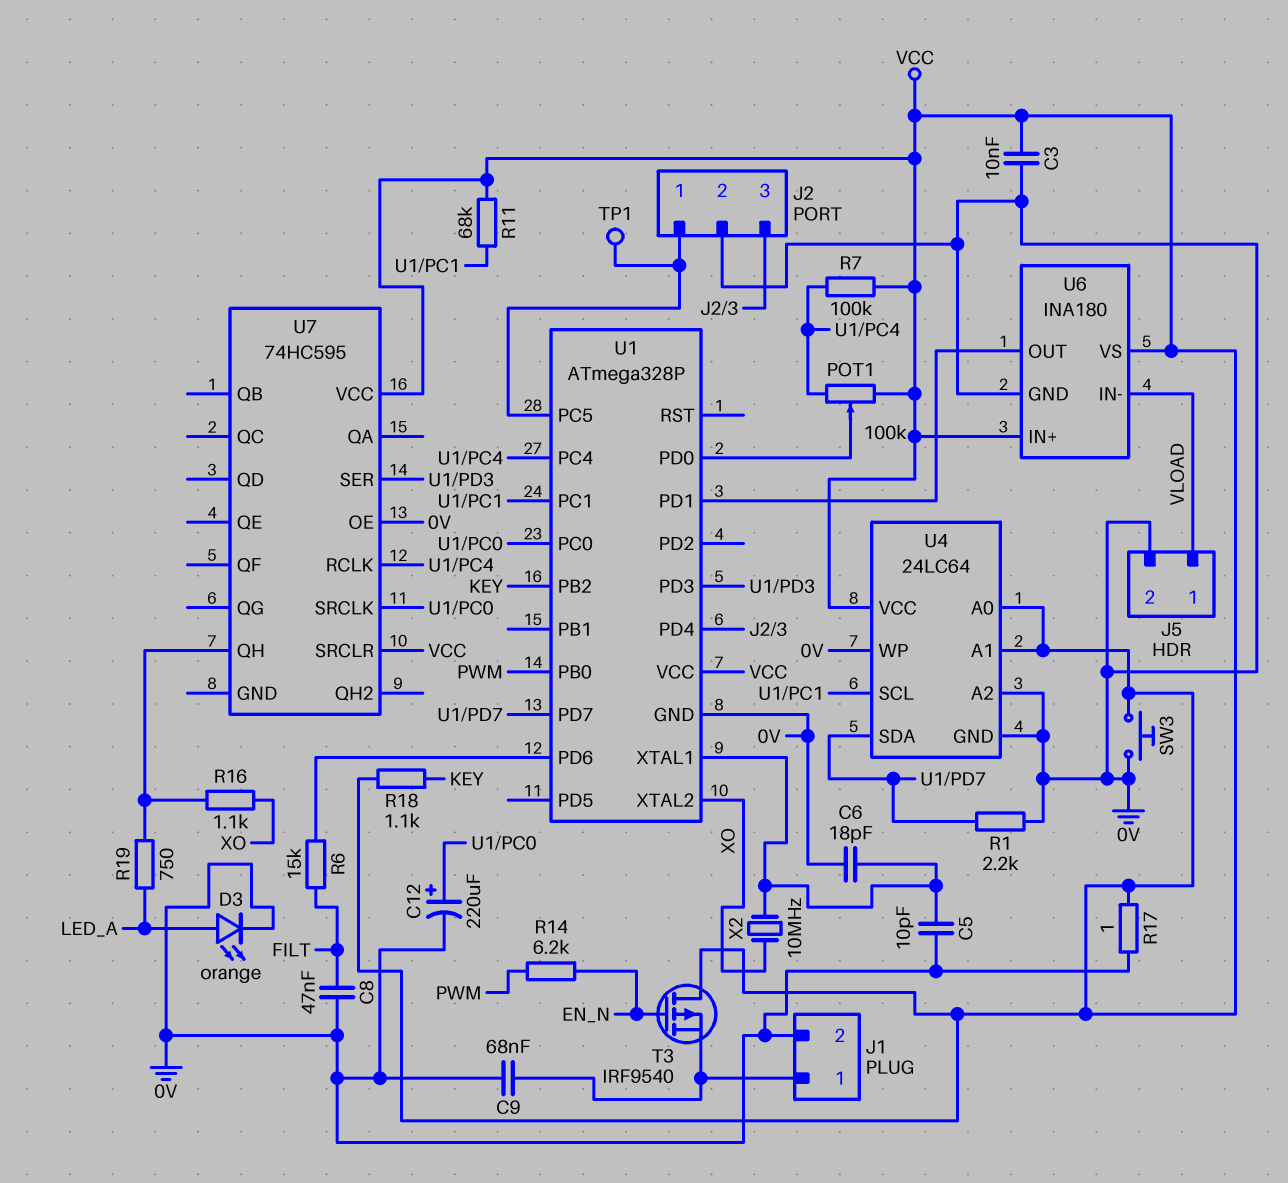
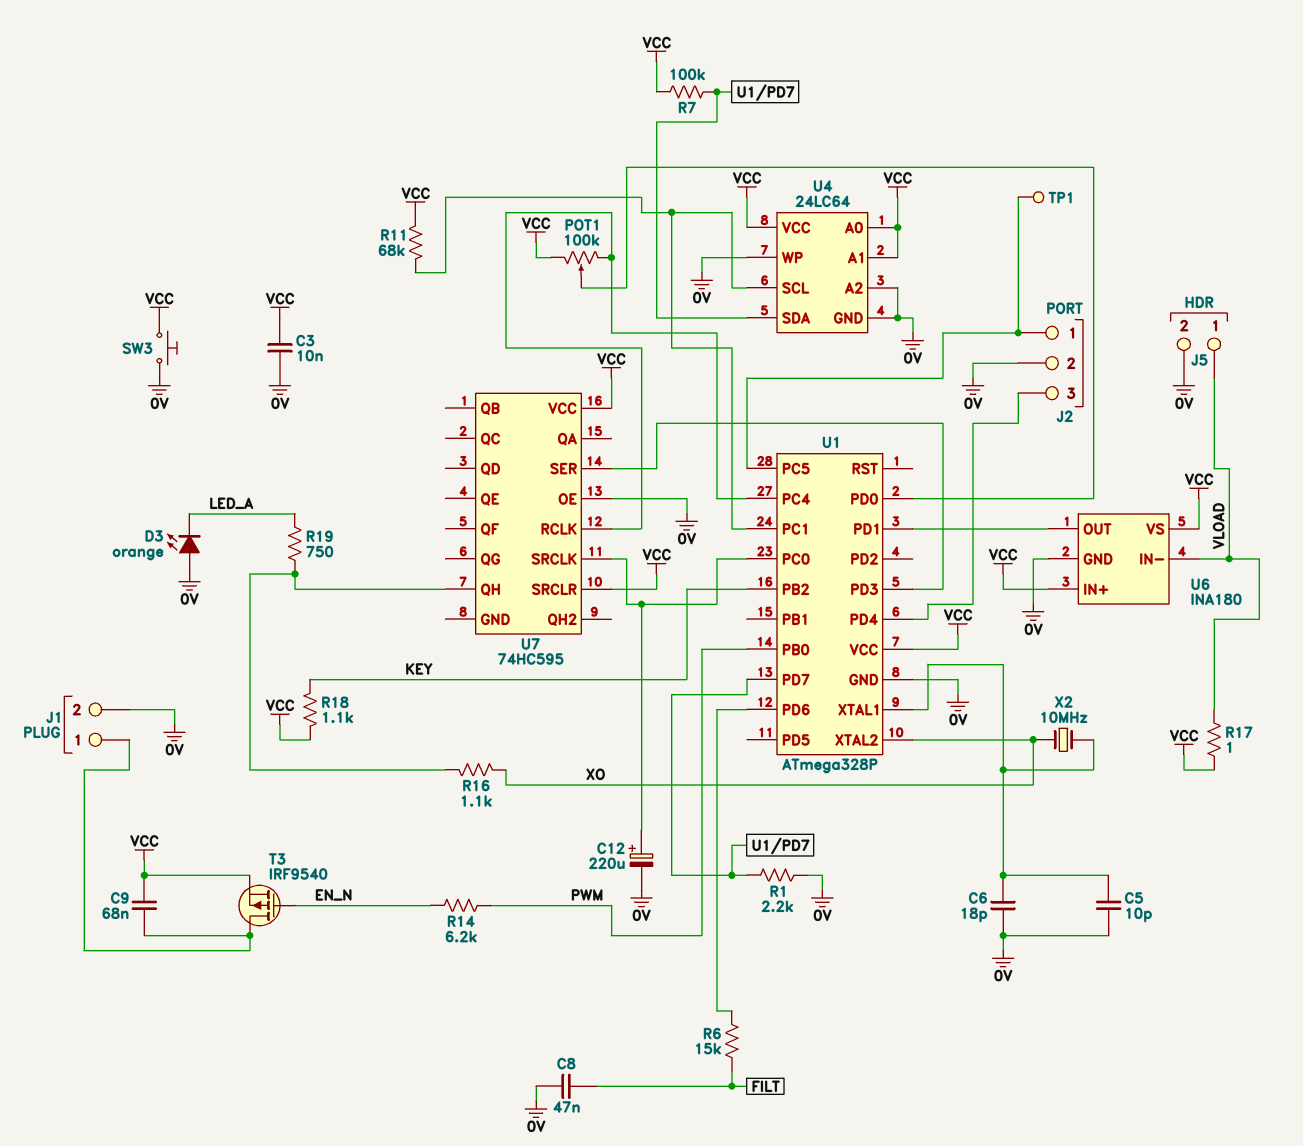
C9: 68nF (0V, J1/1) -> 68nF (J1/1, VCC)
D3: LED orange (A LED_A, K 0V) -> LED orange (A 0V, K LED_A)
R7: 100k (U1/PC4, VCC) -> 100k (U1/PD7, VCC)
R17: 1 (0V, VCC) -> 1 (VCC, VLOAD)
T3: PMOS IRF9540 (G EN_N, D VCC, S J1/1) -> PMOS IRF9540 (G EN_N, D J1/1, S VCC)

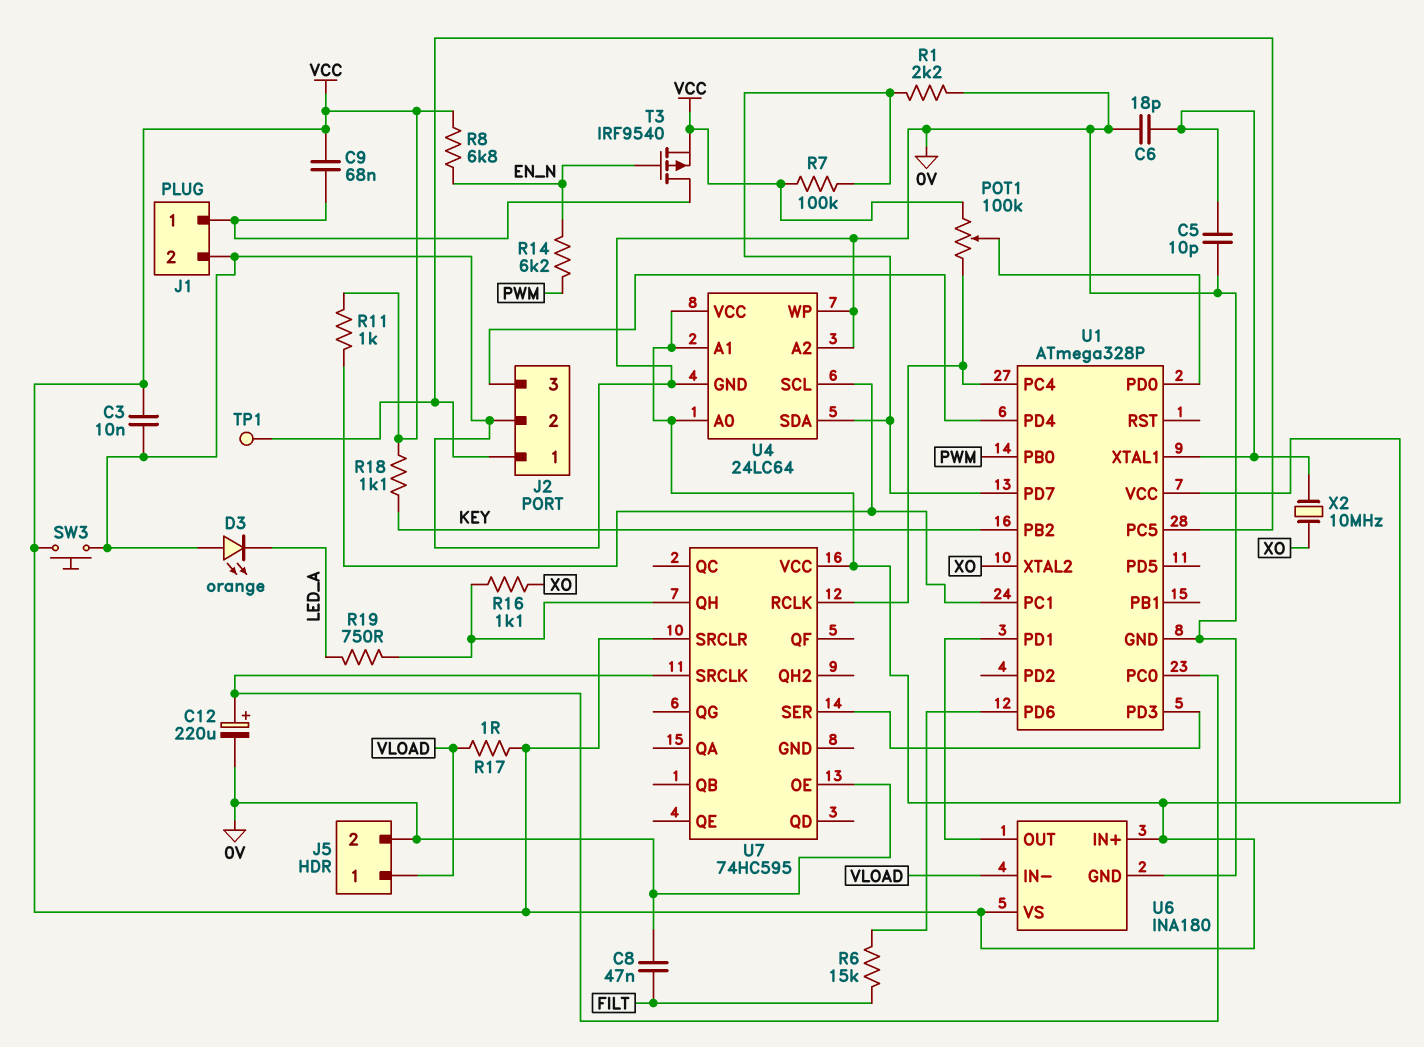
R8: none -> 6.8k (EN_N, VCC)
R11: 68k (U1/PC1, VCC) -> 1k (U1/PC1, VCC)

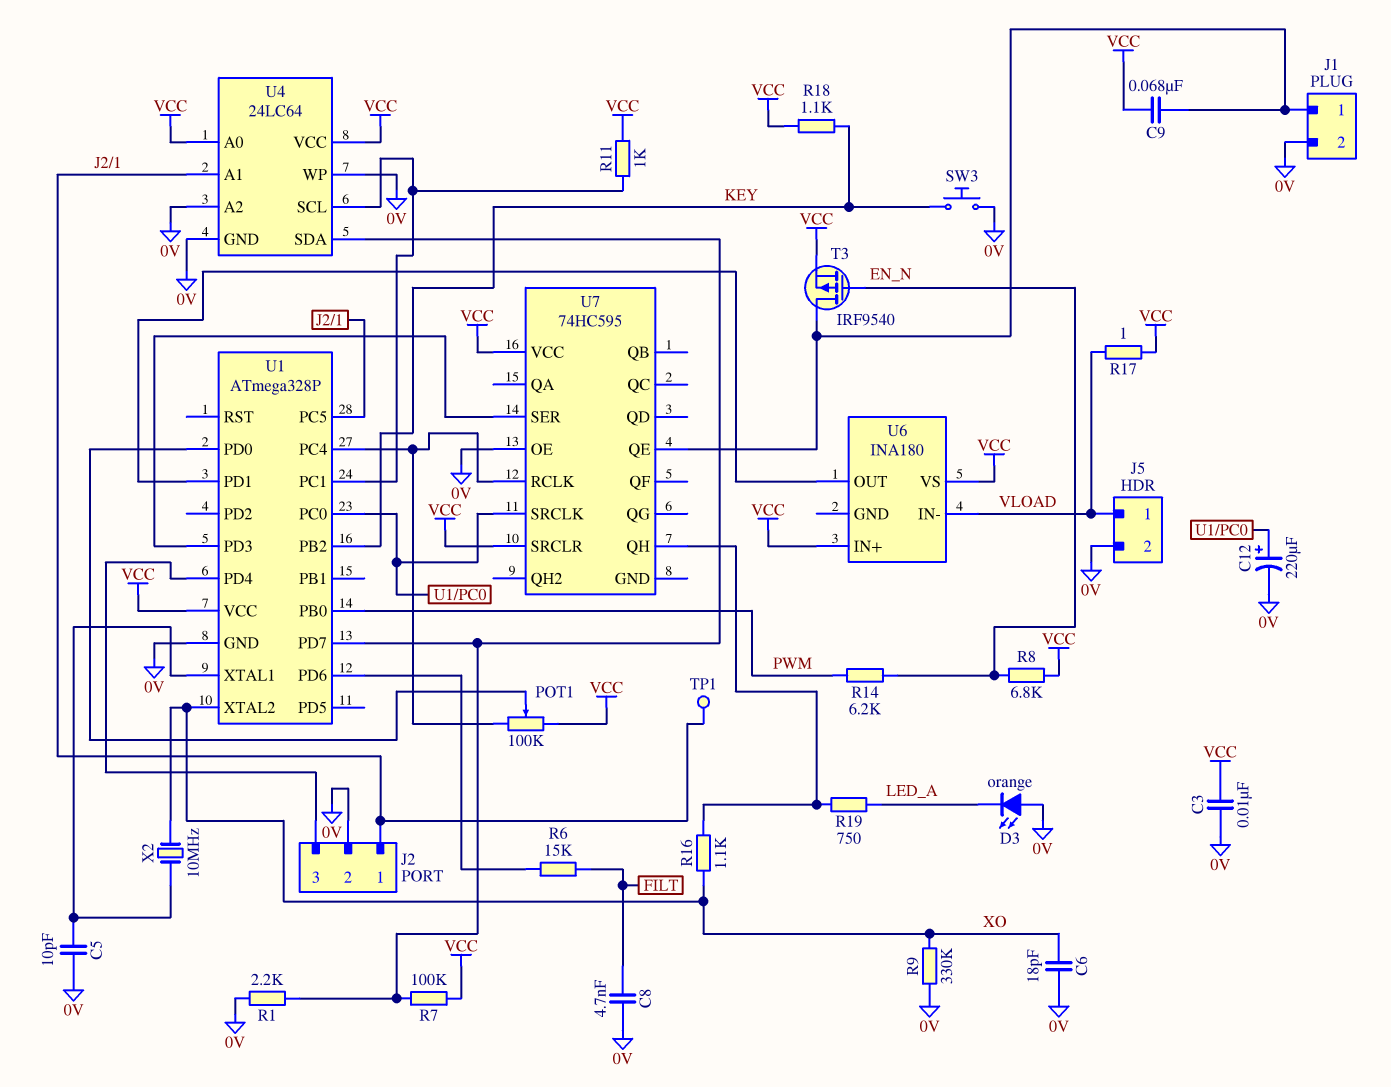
C6: 18pF (0V, U1/XTAL1) -> 18pF (0V, XO)
C8: 47nF (0V, FILT) -> 4.7nF (0V, FILT)
R9: none -> 330k (0V, XO)
SW3: button (0V, VCC) -> button (0V, KEY)
U4 pin A1: VCC -> J2/1
U6 pin GND: 0V -> none
U7 pin QE: none -> J1/1

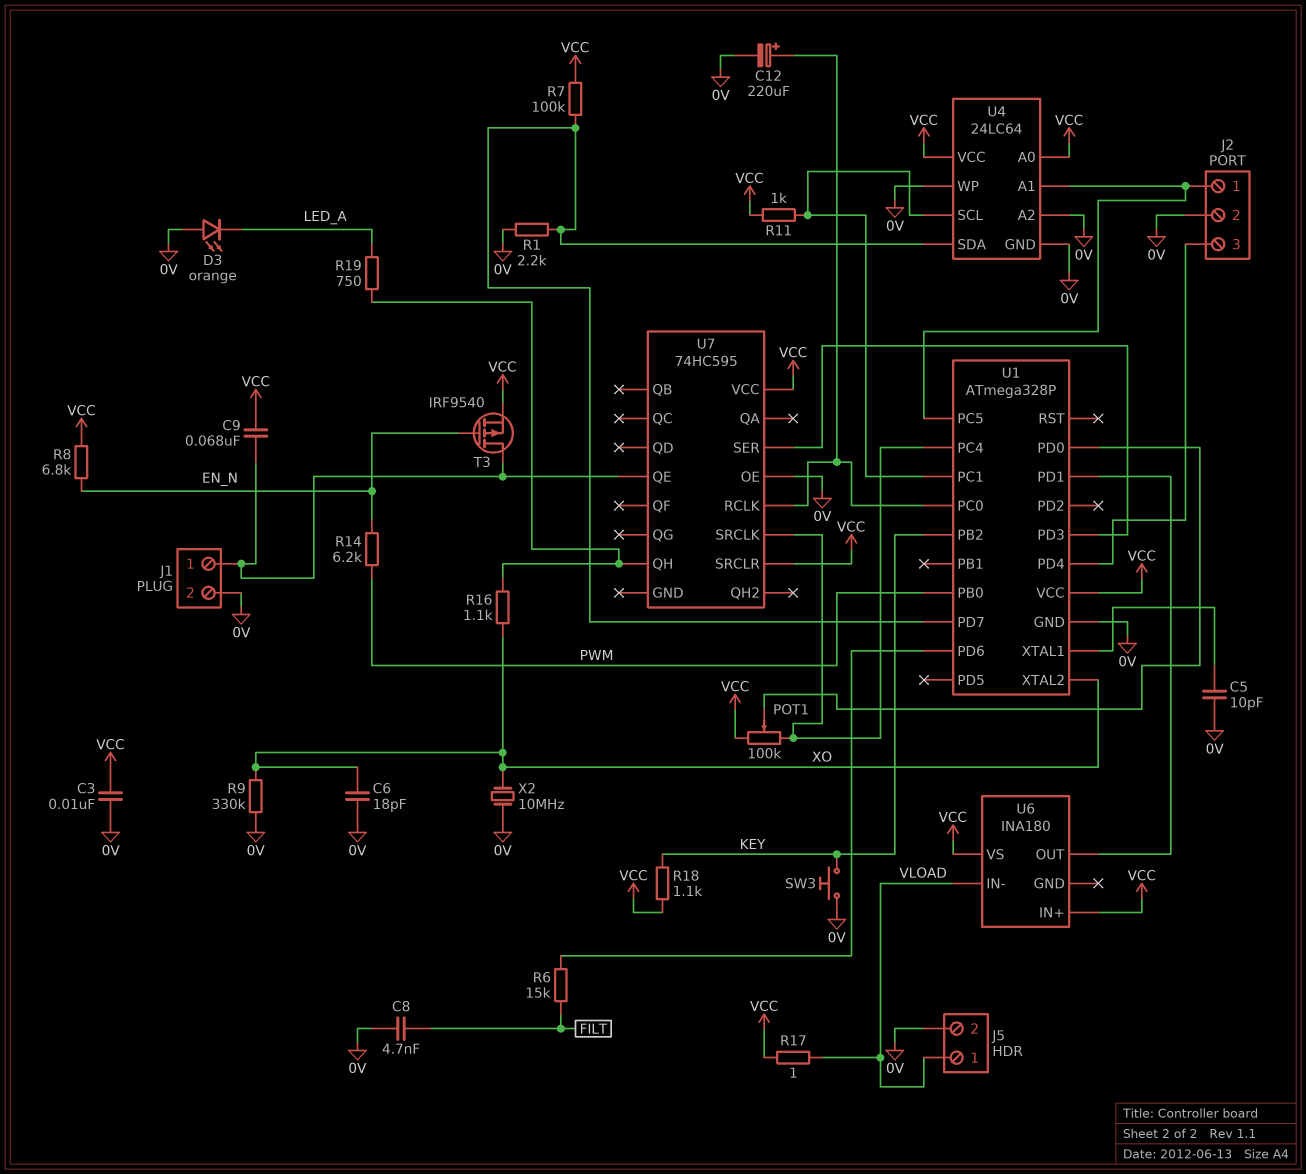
TP1: test point (J2/1) -> none
U7 pin RCLK: U1/PC4 -> U1/PC0
U7 pin SRCLK: U1/PC0 -> U1/PC4
X2: 10MHz (U1/XTAL1, XO) -> 10MHz (0V, XO)

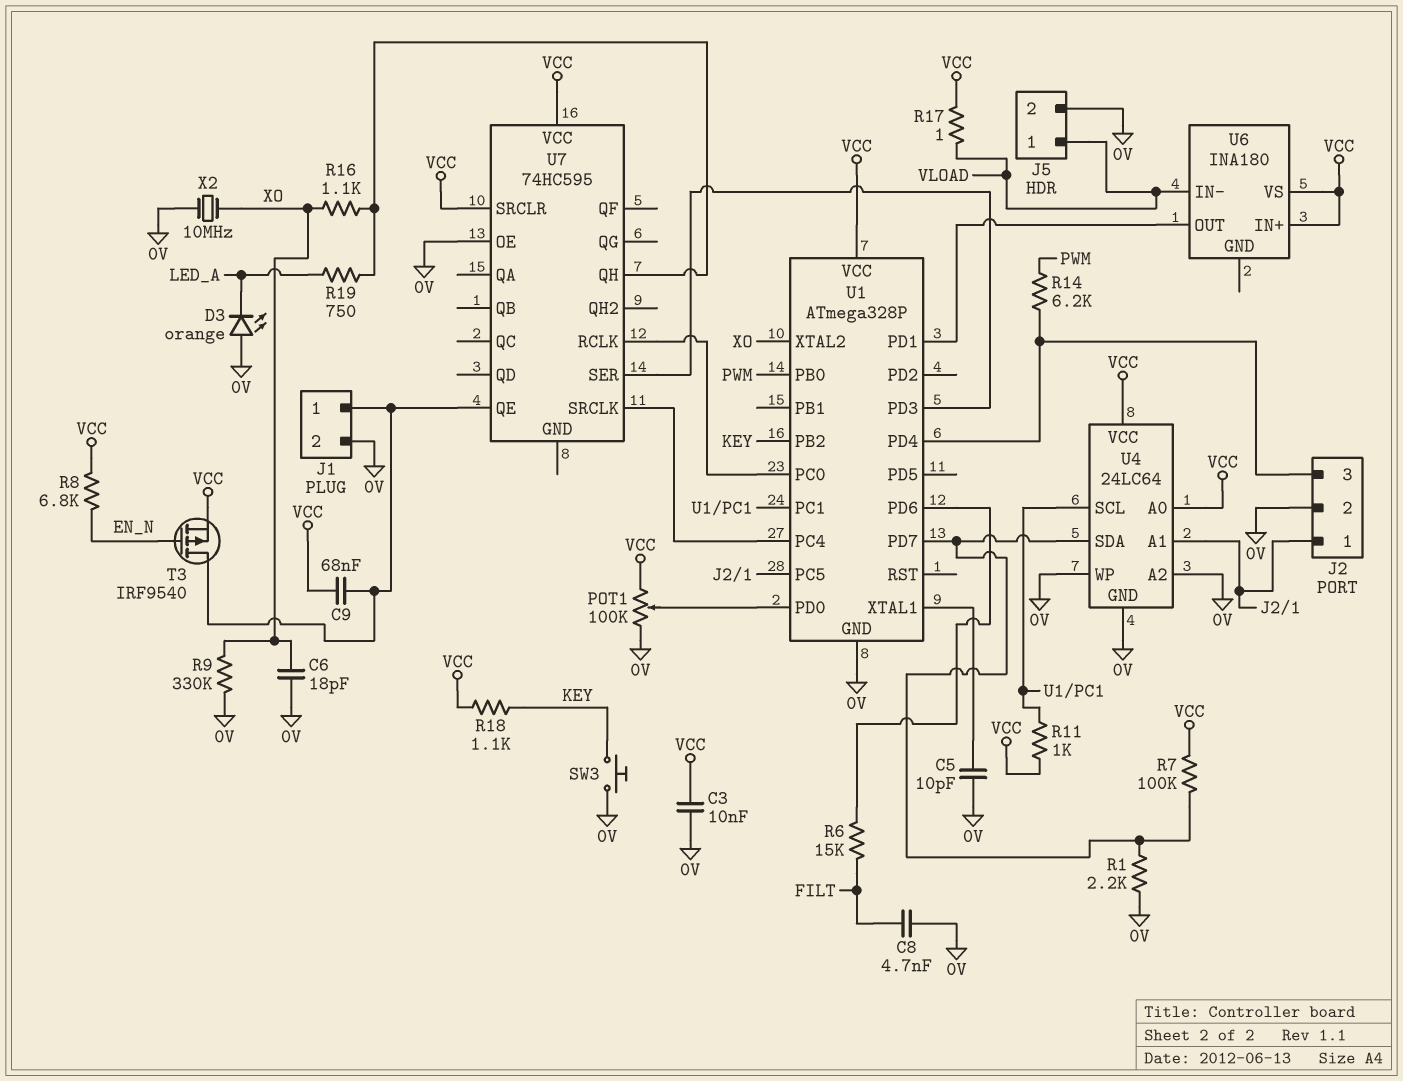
C12: 220uF (plus U1/PC0, minus 0V) -> none
POT1: 100k (U1/PC4, VCC, wiper U1/PD0) -> 100k (0V, VCC, wiper U1/PD0)
R14: 6.2k (EN_N, PWM) -> 6.2k (J2/3, PWM)

